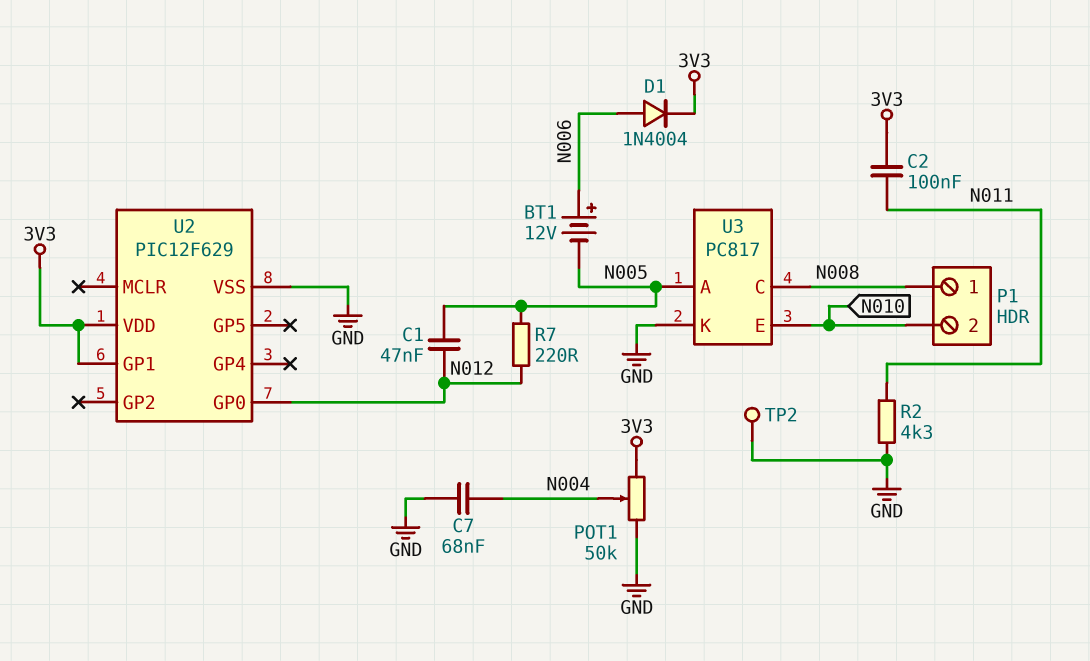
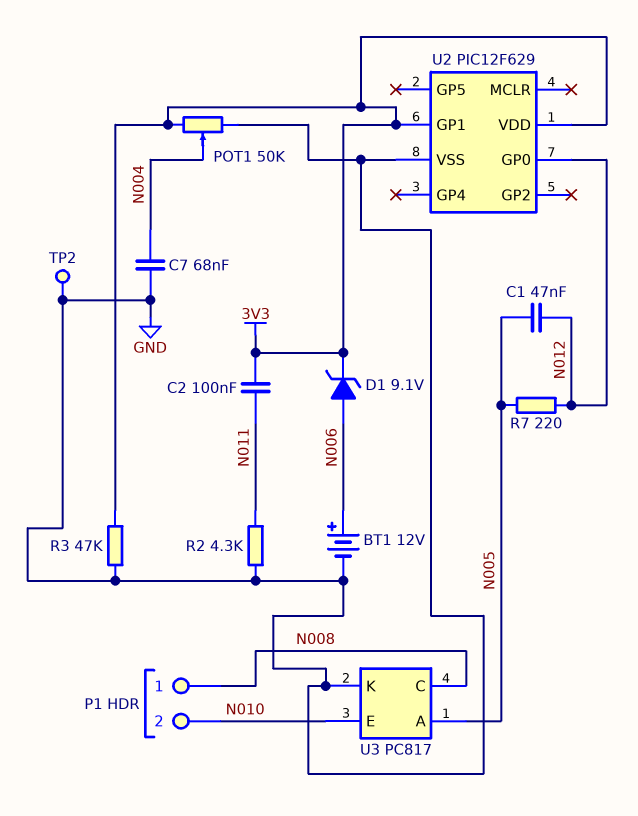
BT1: 12V (plus N006, minus N005) -> 12V (plus N006, minus GND)
D1: diode 1N4004 (A N006, K 3V3) -> zener 9.1V (A N006, K 3V3)
R3: none -> 47k (3V3, GND)

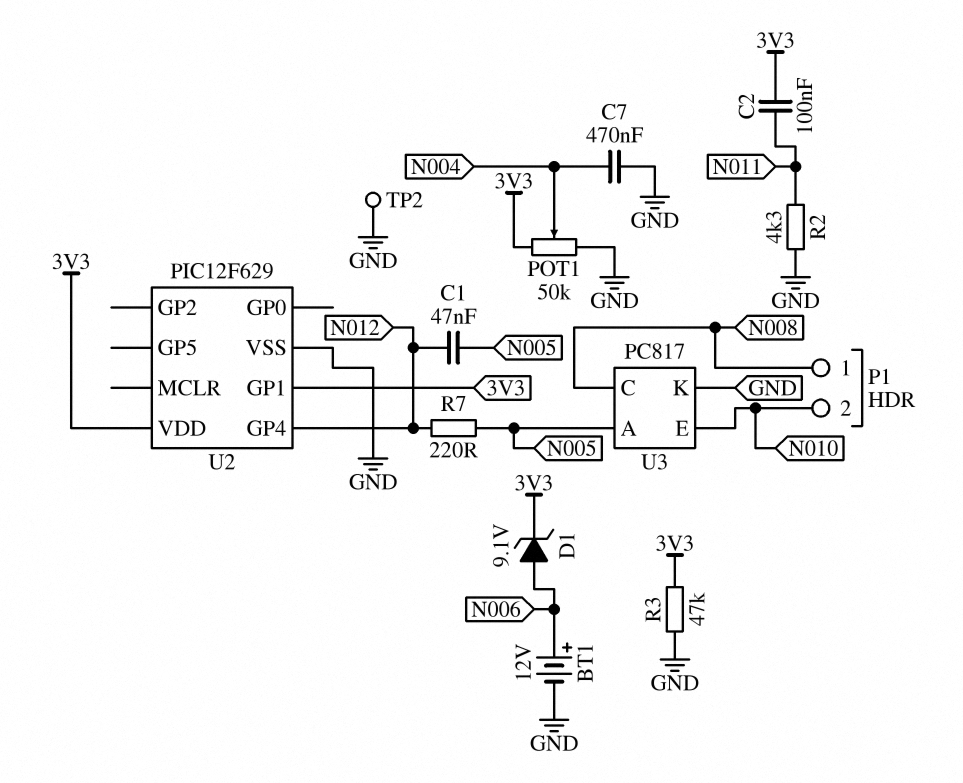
C7: 68nF (GND, N004) -> 470nF (GND, N004)
U2 pin GP0: N012 -> none
U2 pin GP4: none -> N012

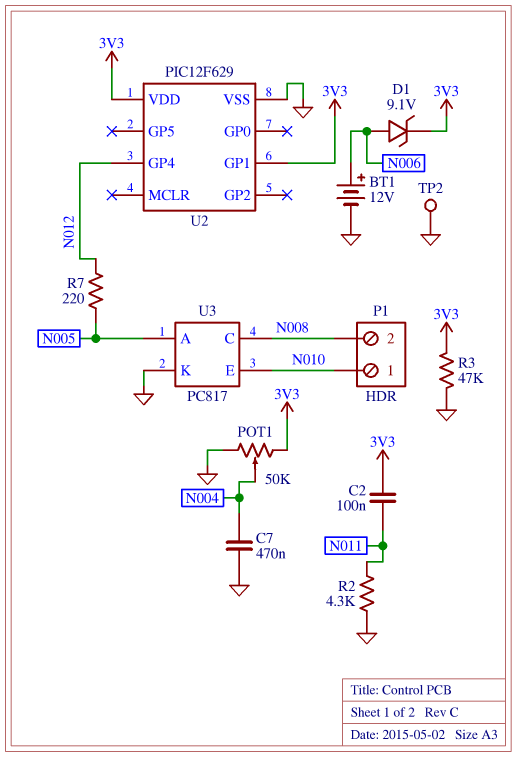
C1: 47nF (N005, N012) -> none
P1 pin 1: N008 -> N010
P1 pin 2: N010 -> N008

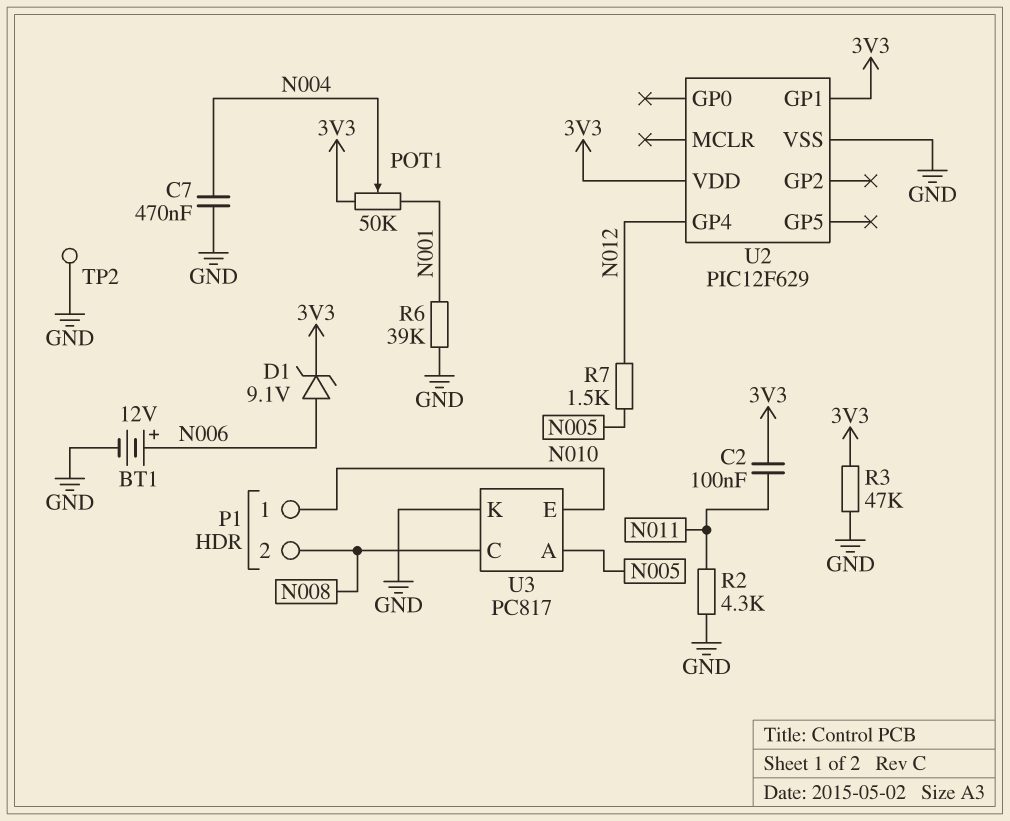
POT1: 50k (3V3, GND, wiper N004) -> 50k (3V3, N001, wiper N004)
R6: none -> 39k (GND, N001)
R7: 220 (N005, N012) -> 1.5k (N005, N012)

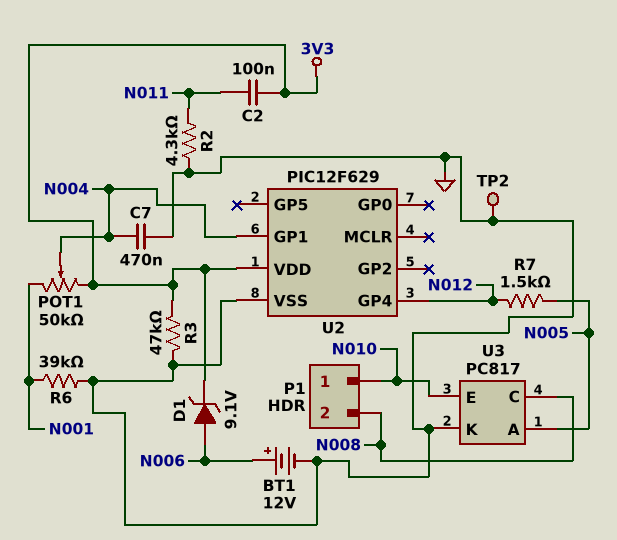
U2 pin GP1: 3V3 -> N004

